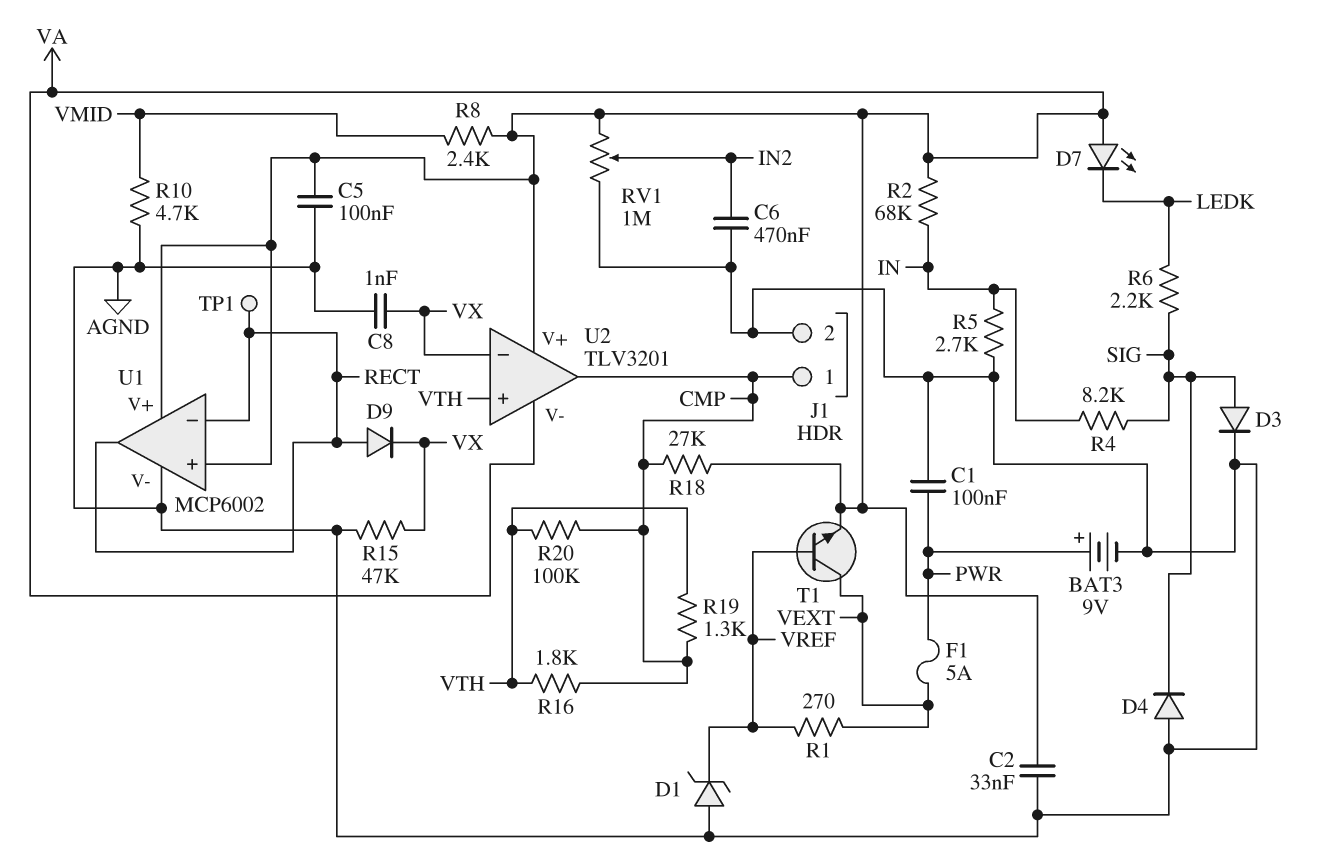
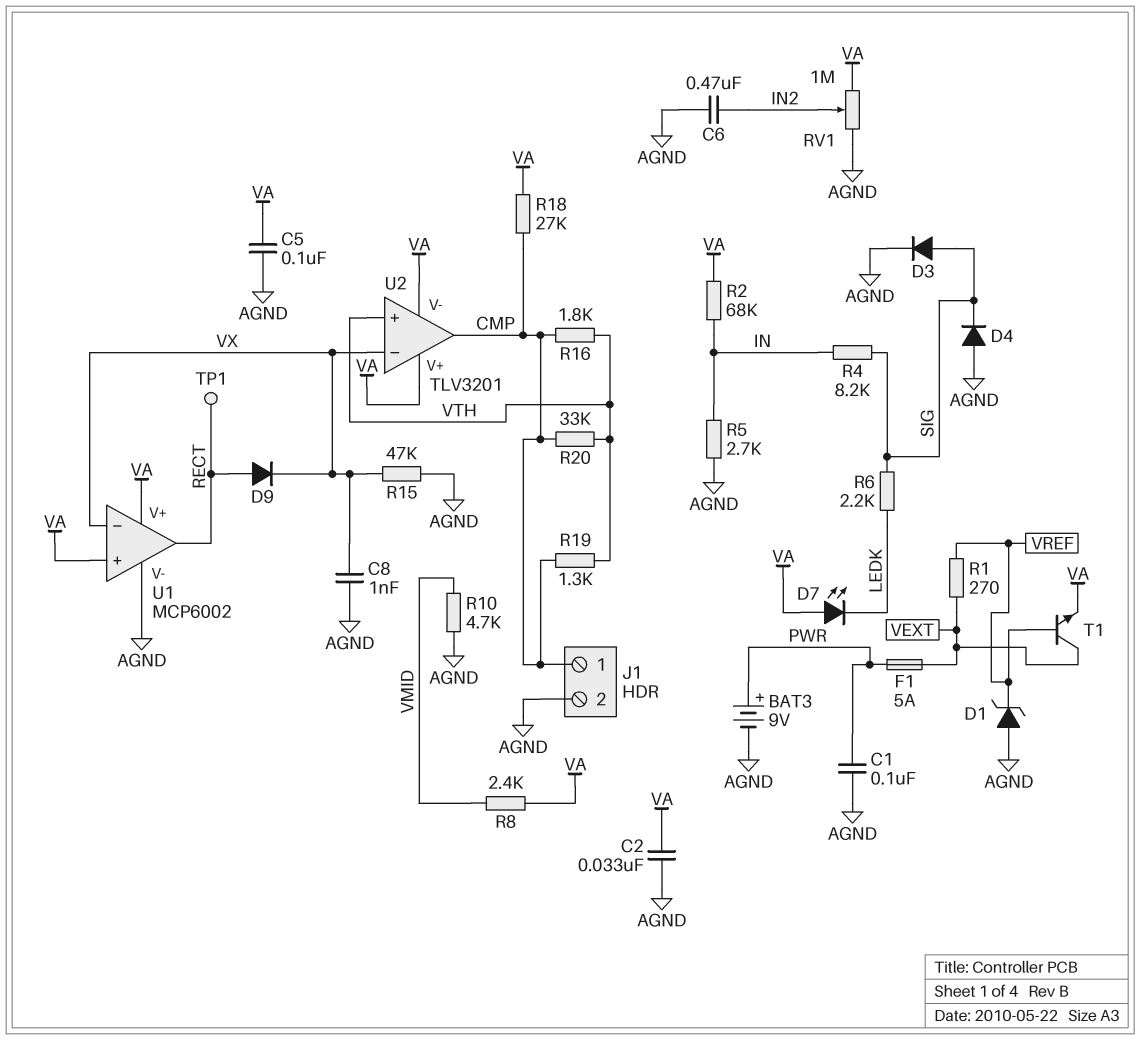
R20: 100k (CMP, VTH) -> 33k (CMP, VTH)
U1 pin in-: RECT -> VX

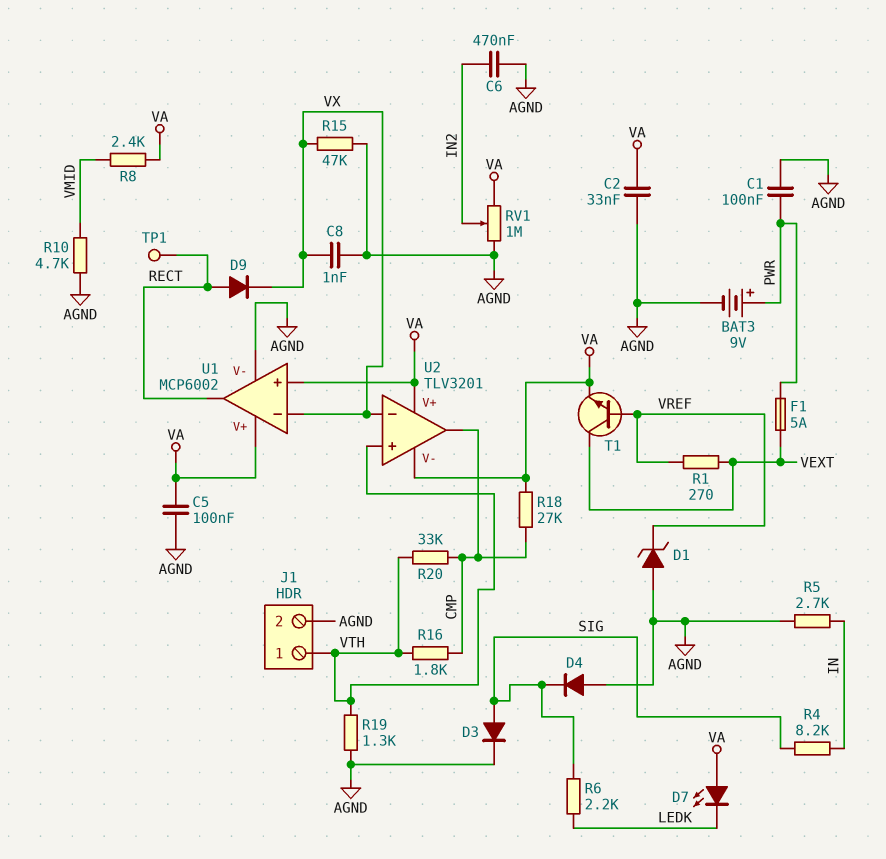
J1 pin 1: CMP -> VTH
R2: 68k (IN, VA) -> none
R19: 1.3k (CMP, VTH) -> 1.3k (AGND, VTH)

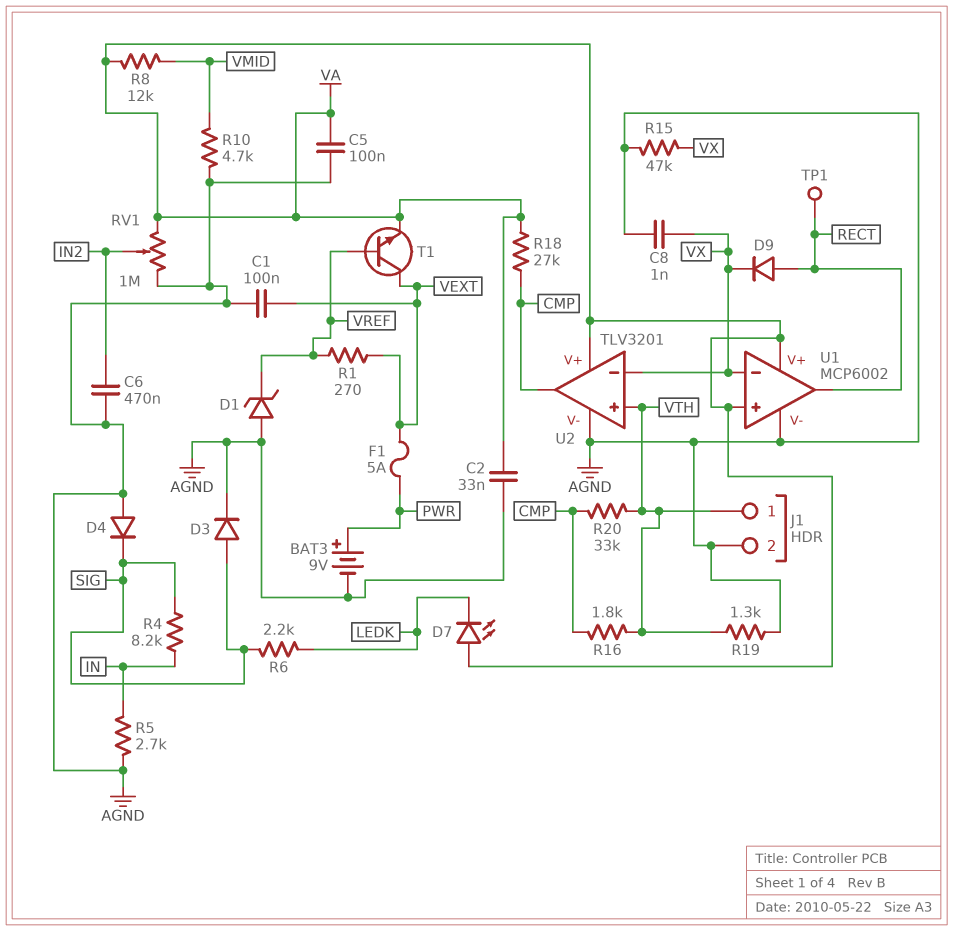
C1: 100nF (AGND, PWR) -> 100nF (AGND, VEXT)
R8: 2.4k (VA, VMID) -> 12k (VA, VMID)
U2 pin V-: VA -> AGND

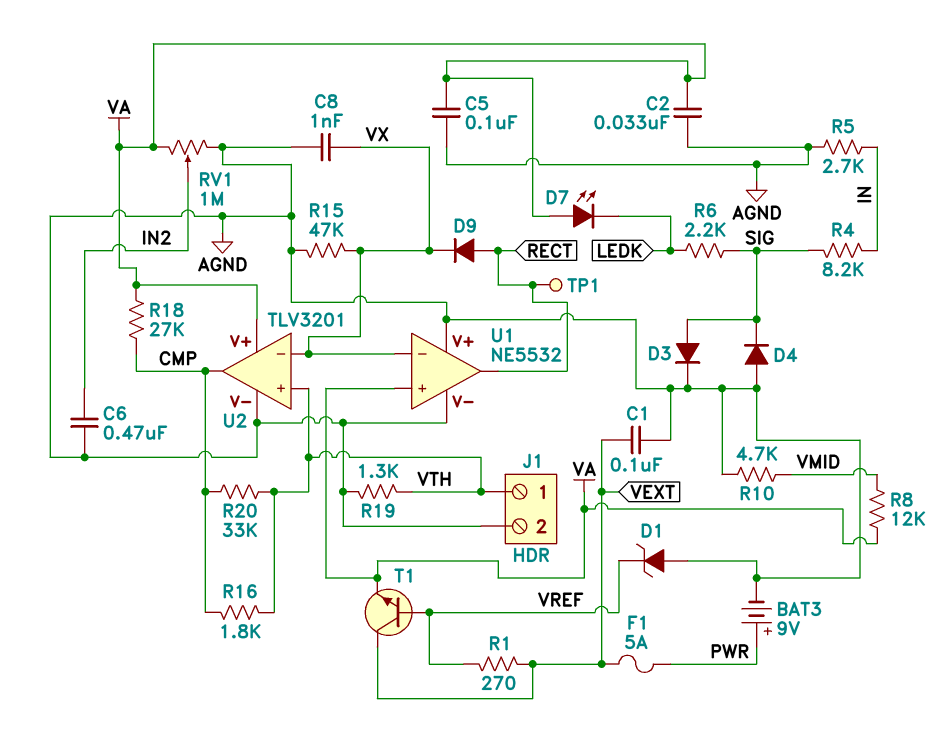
U1: MCP6002 -> NE5532
U1 pin V+: VA -> AGND

